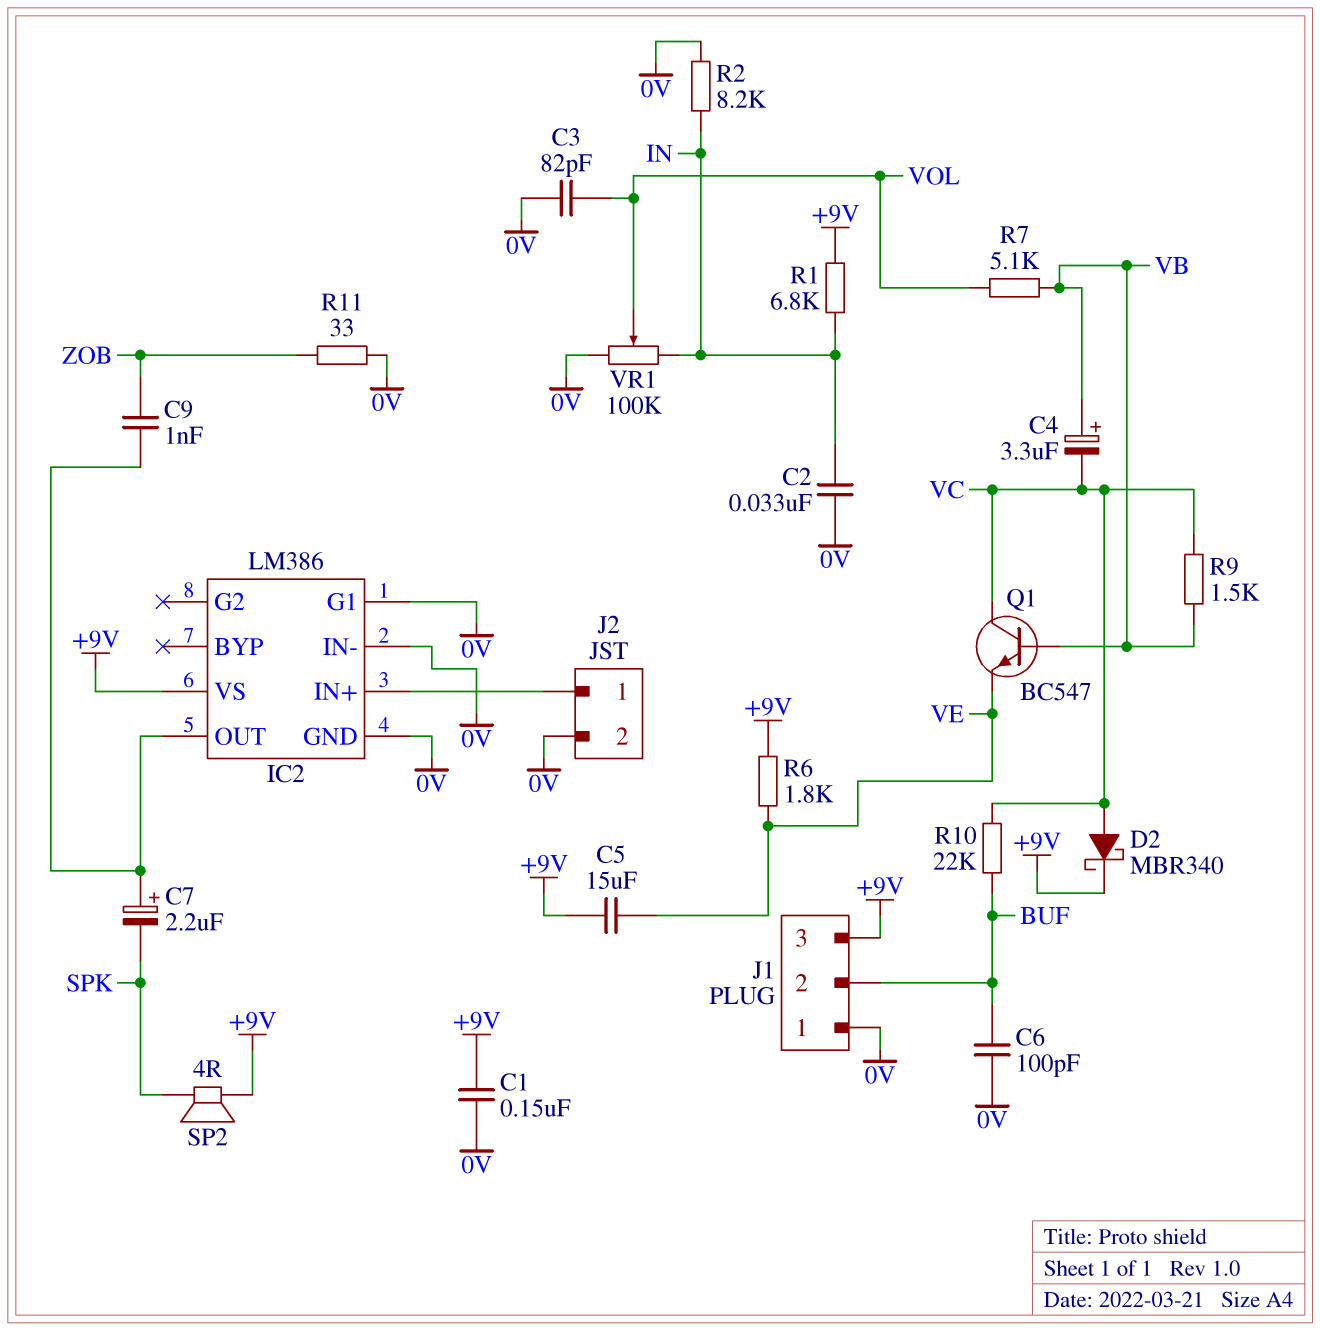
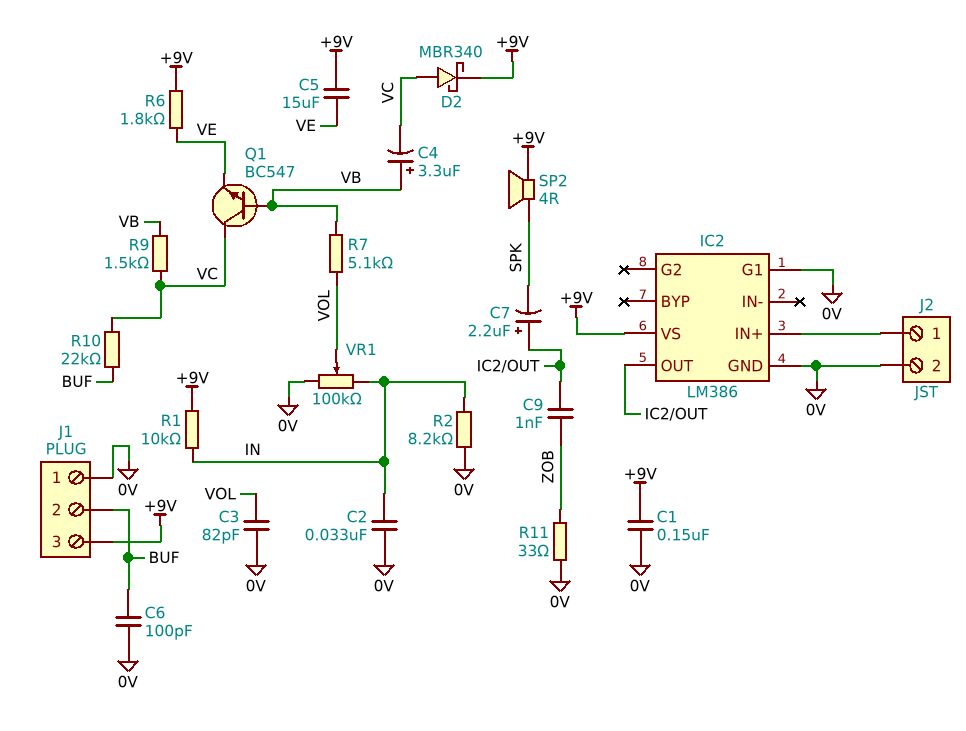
IC2 pin IN-: 0V -> none
R1: 6.8k (+9V, IN) -> 10k (+9V, IN)

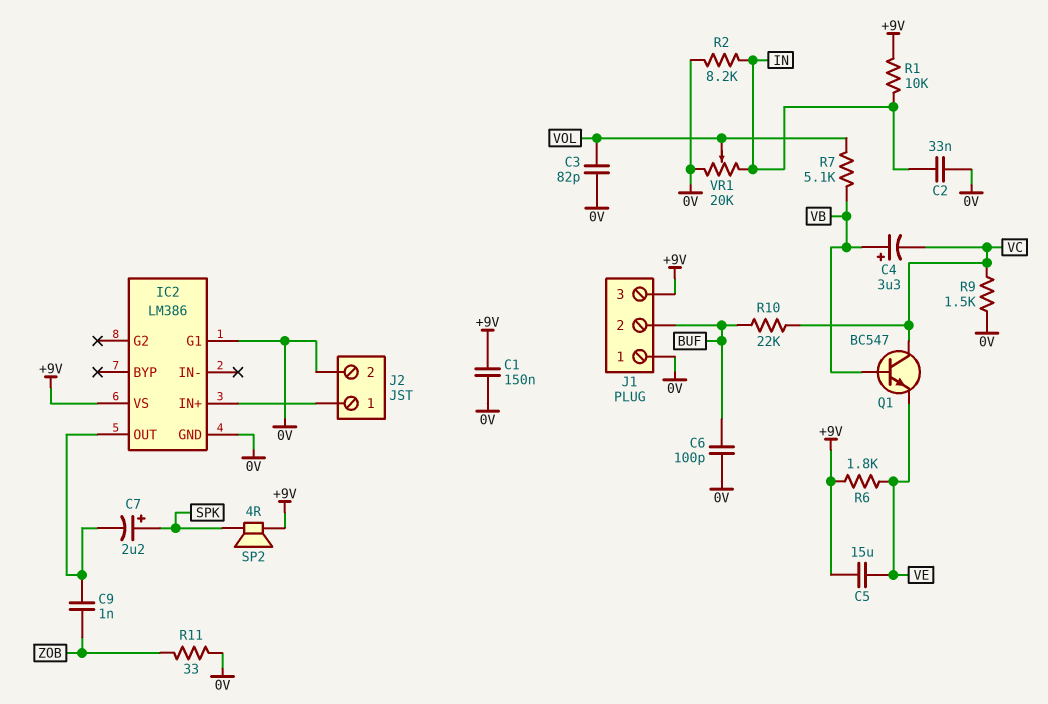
C7: 2.2uF (plus IC2/OUT, minus SPK) -> 2.2uF (plus SPK, minus IC2/OUT)
D2: schottky MBR340 (A VC, K +9V) -> none
R9: 1.5k (VB, VC) -> 1.5k (0V, VC)
VR1: 100k (0V, IN, wiper VOL) -> 20k (0V, IN, wiper VOL)

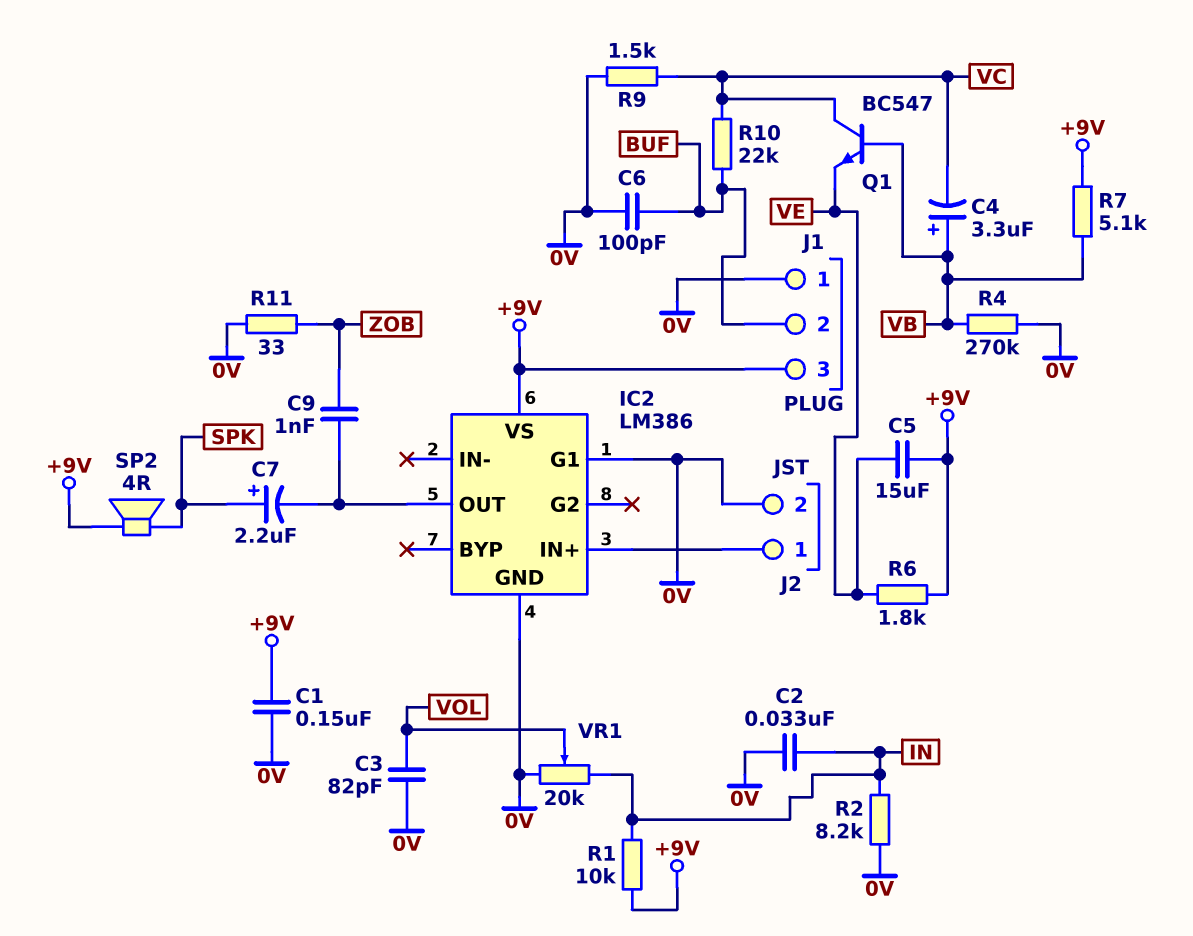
R4: none -> 270k (0V, VB)
R7: 5.1k (VB, VOL) -> 5.1k (+9V, VB)

